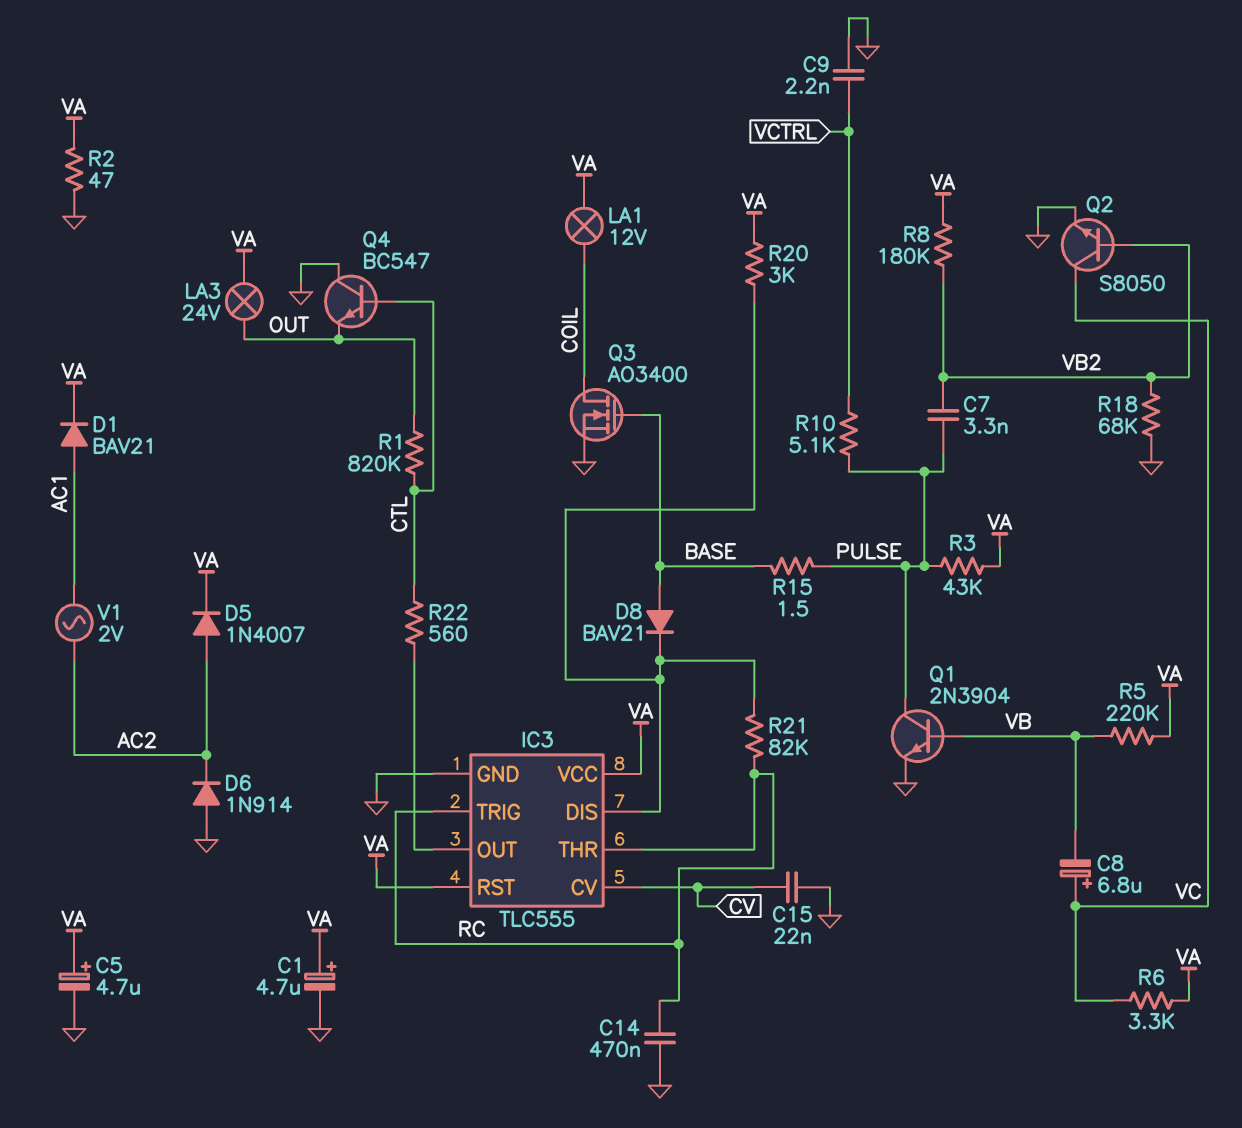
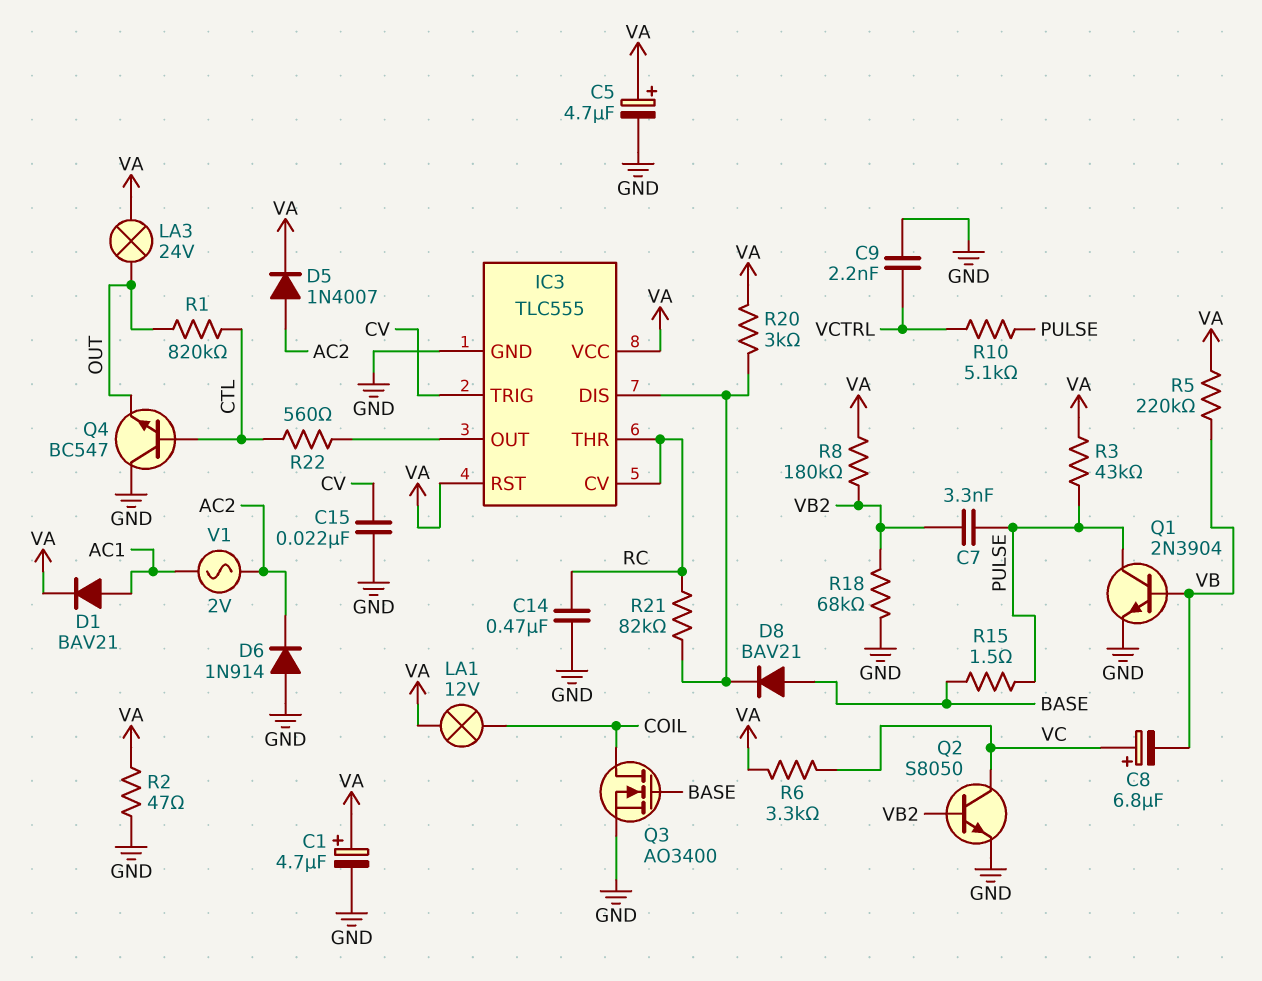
IC3 pin CV: CV -> RC
IC3 pin TRIG: RC -> CV

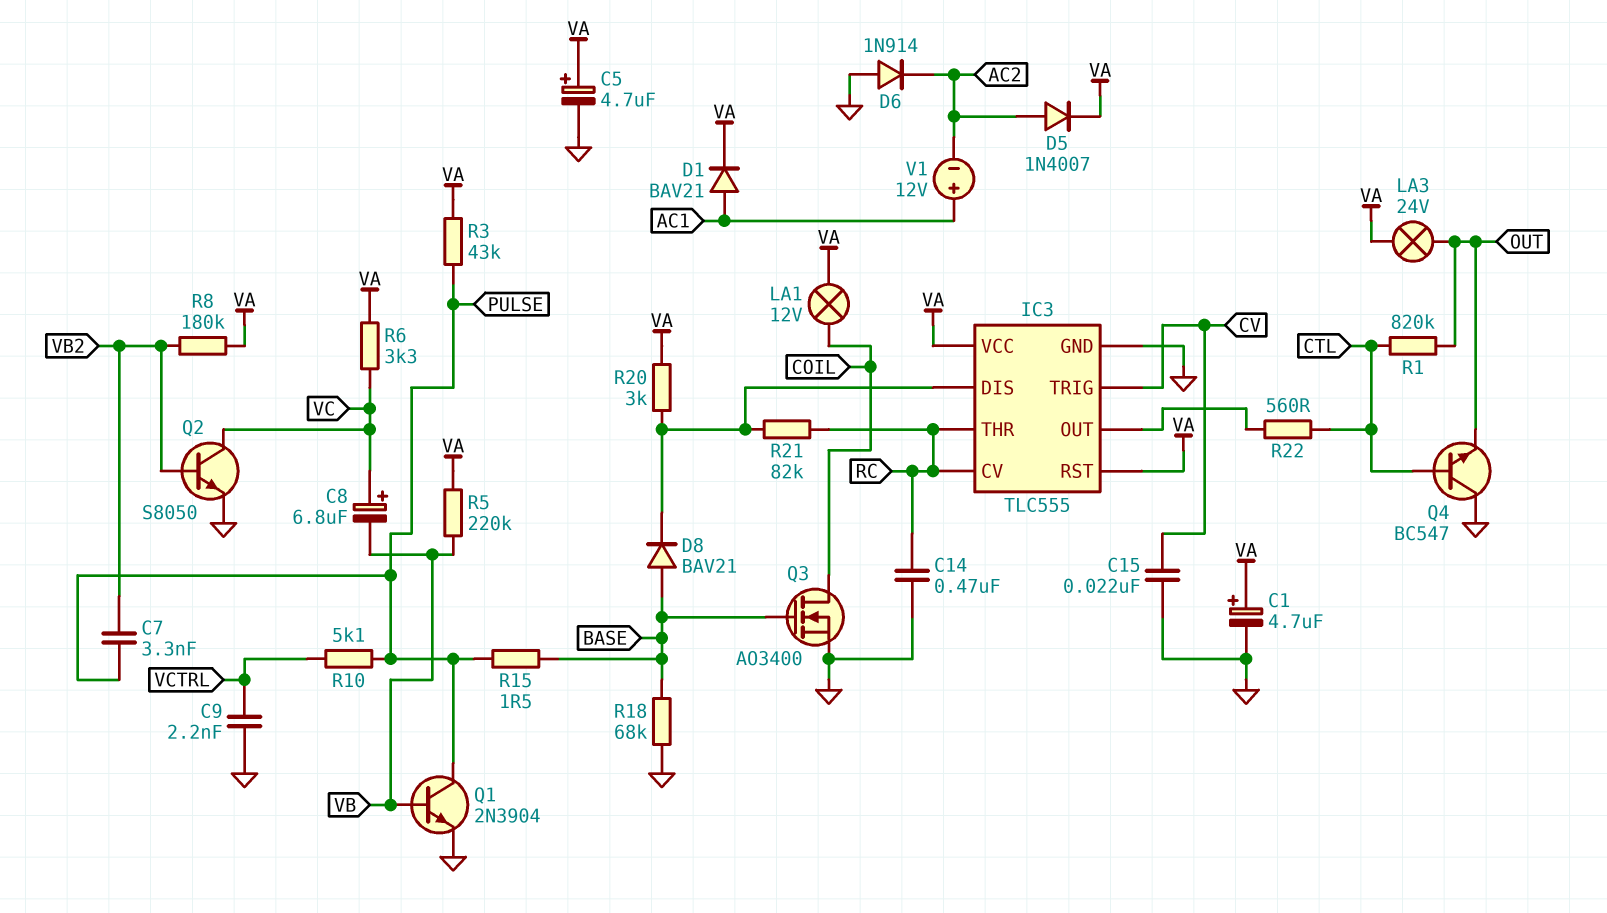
R2: 47 (GND, VA) -> none
R18: 68k (GND, VB2) -> 68k (BASE, GND)
V1: AC 2V (AC1, AC2) -> 12V (plus AC1, minus AC2)

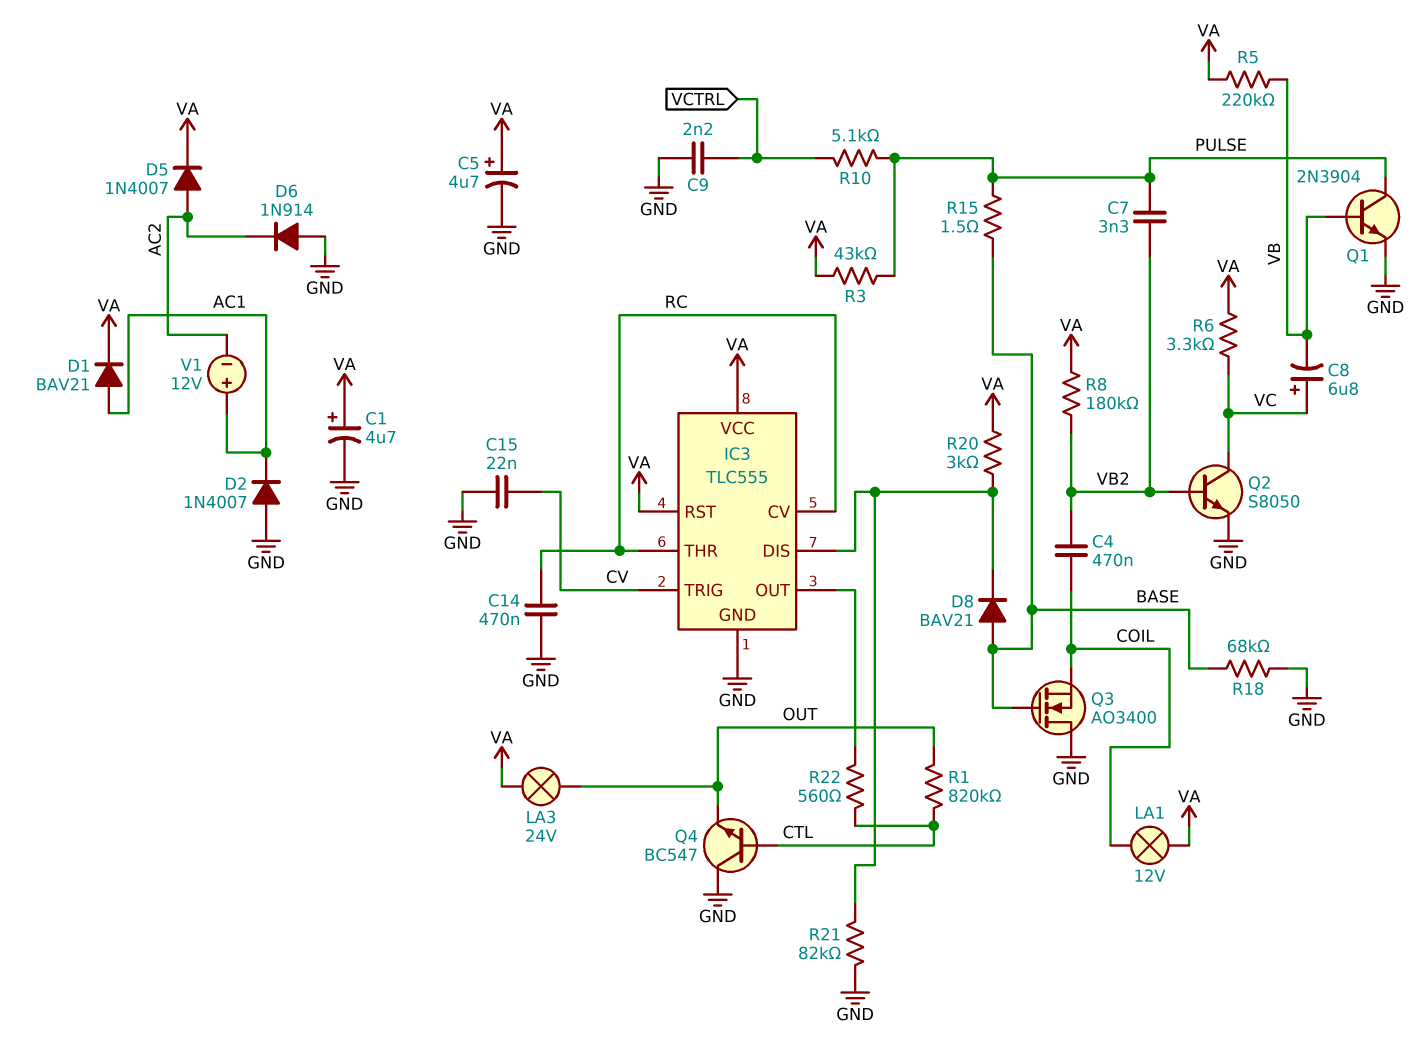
C4: none -> 470nF (COIL, VB2)
D2: none -> diode 1N4007 (A GND, K AC1)
Q3: NMOS AO3400 (G BASE, D COIL, S GND) -> NMOS AO3400 (G BASE, D GND, S COIL)
R21: 82k (IC3/DIS, RC) -> 82k (GND, IC3/DIS)

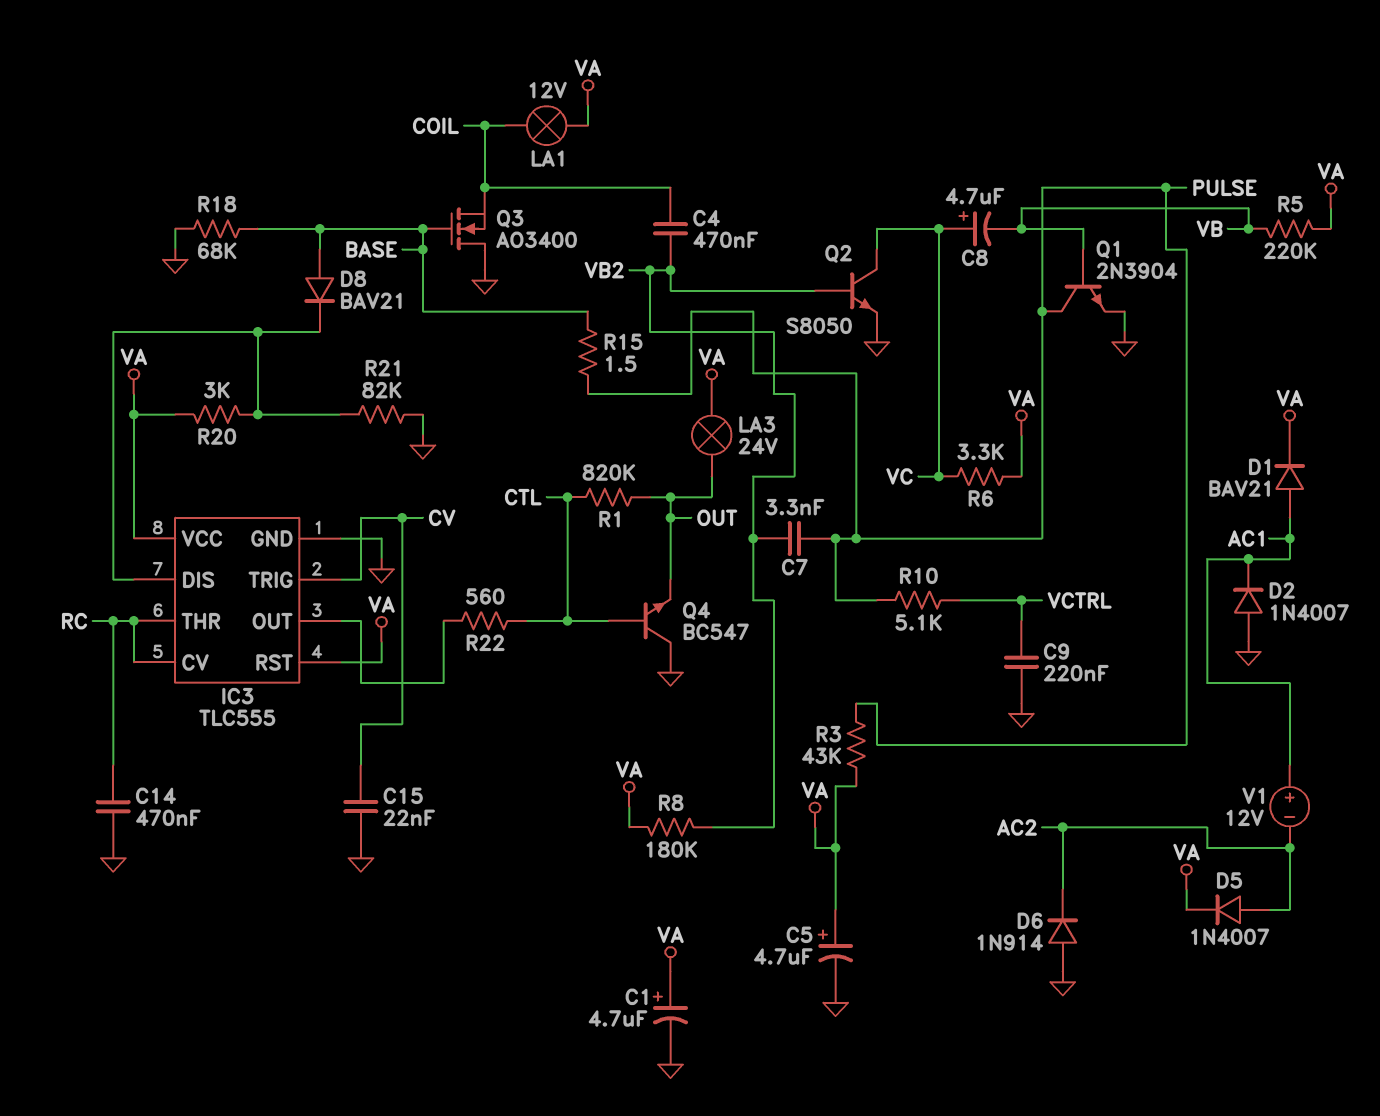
C8: 6.8uF (plus VC, minus VB) -> 4.7uF (plus VC, minus VB)
C9: 2.2nF (GND, VCTRL) -> 220nF (GND, VCTRL)

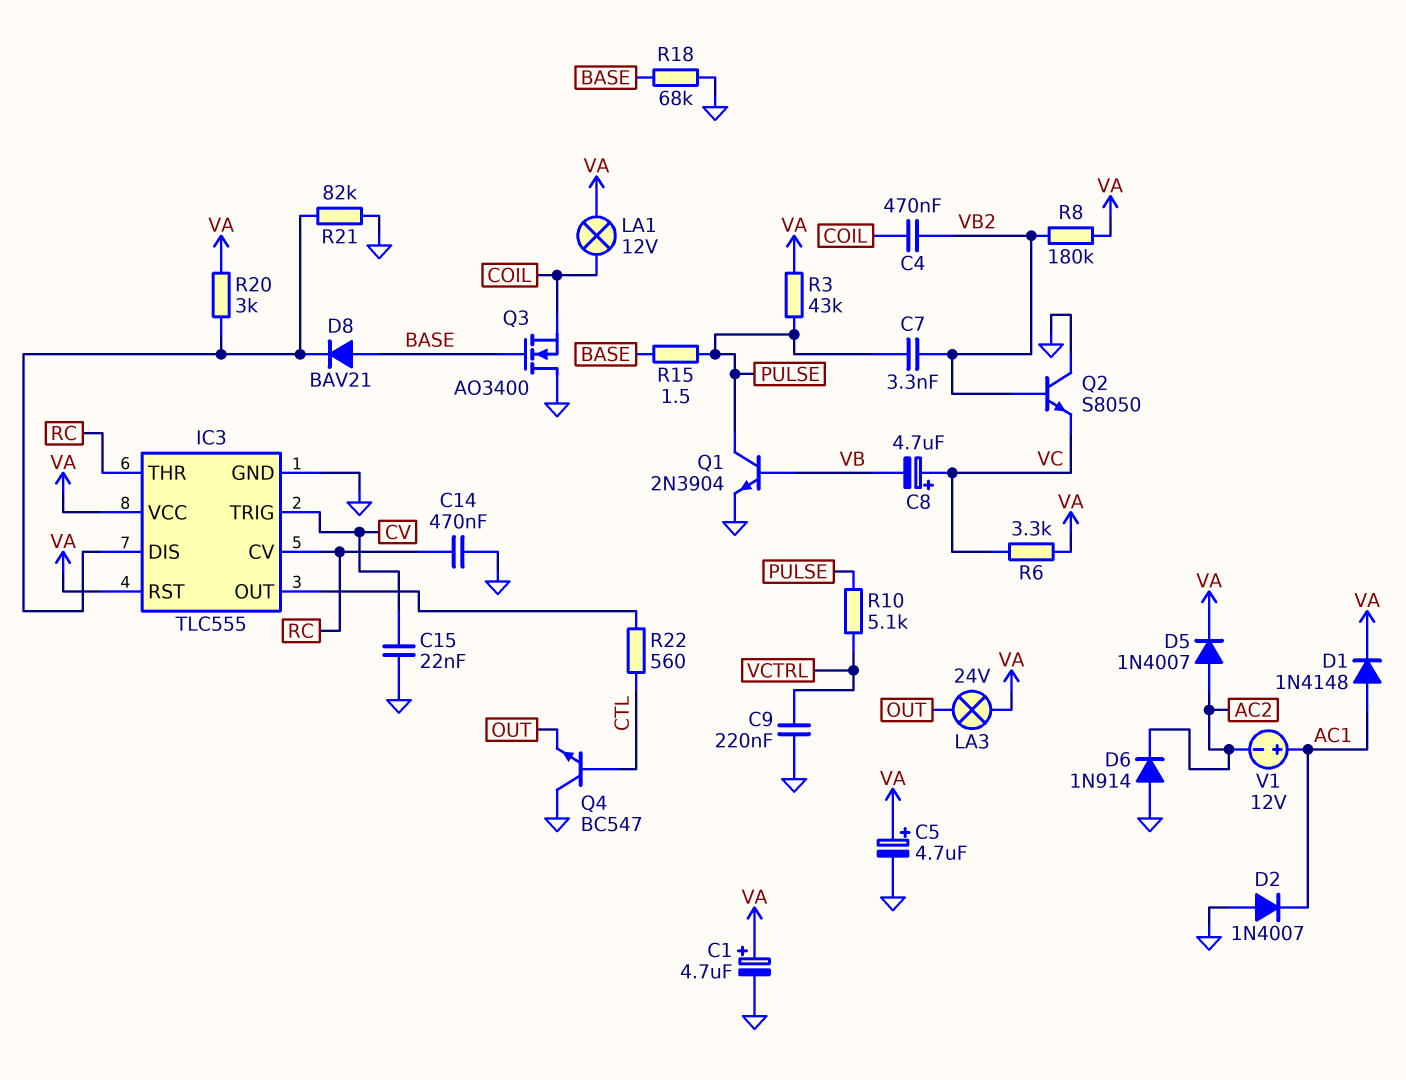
D1: diode BAV21 (A AC1, K VA) -> diode 1N4148 (A AC1, K VA)
Q2: NPN S8050 (B VB2, C VC, E GND) -> NPN S8050 (B VB2, C GND, E VC)
R1: 820k (CTL, OUT) -> none
R5: 220k (VA, VB) -> none

